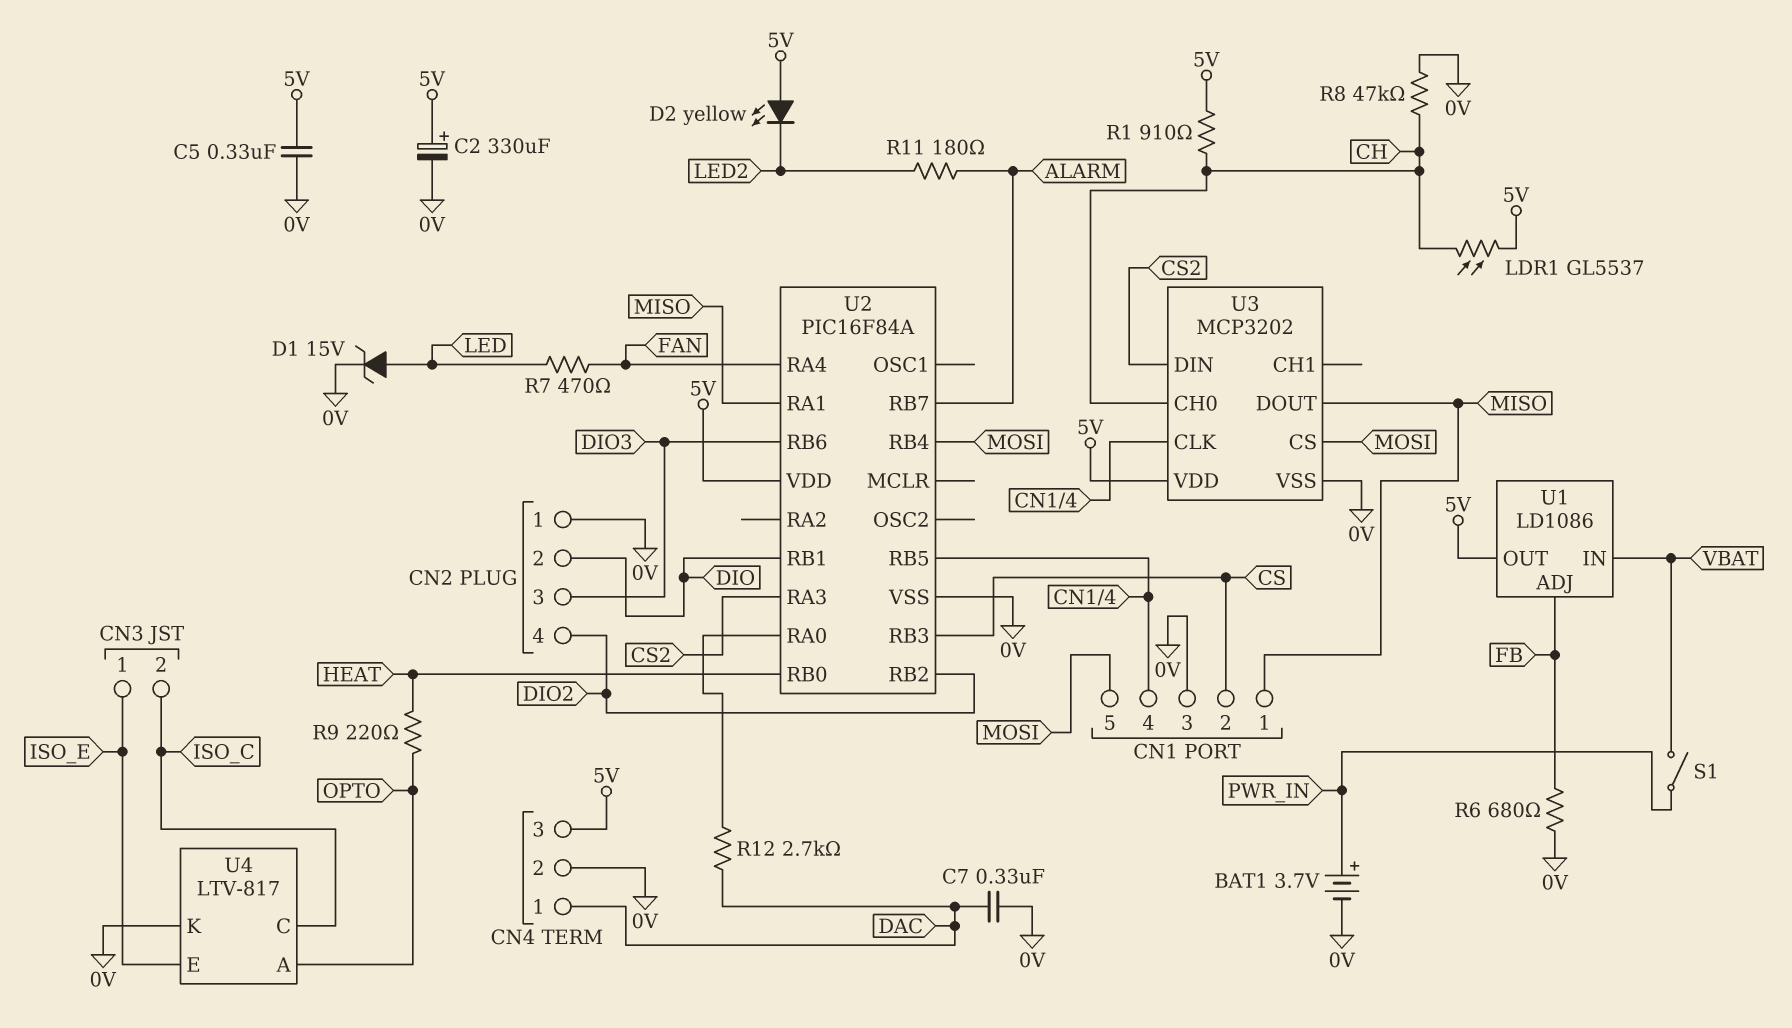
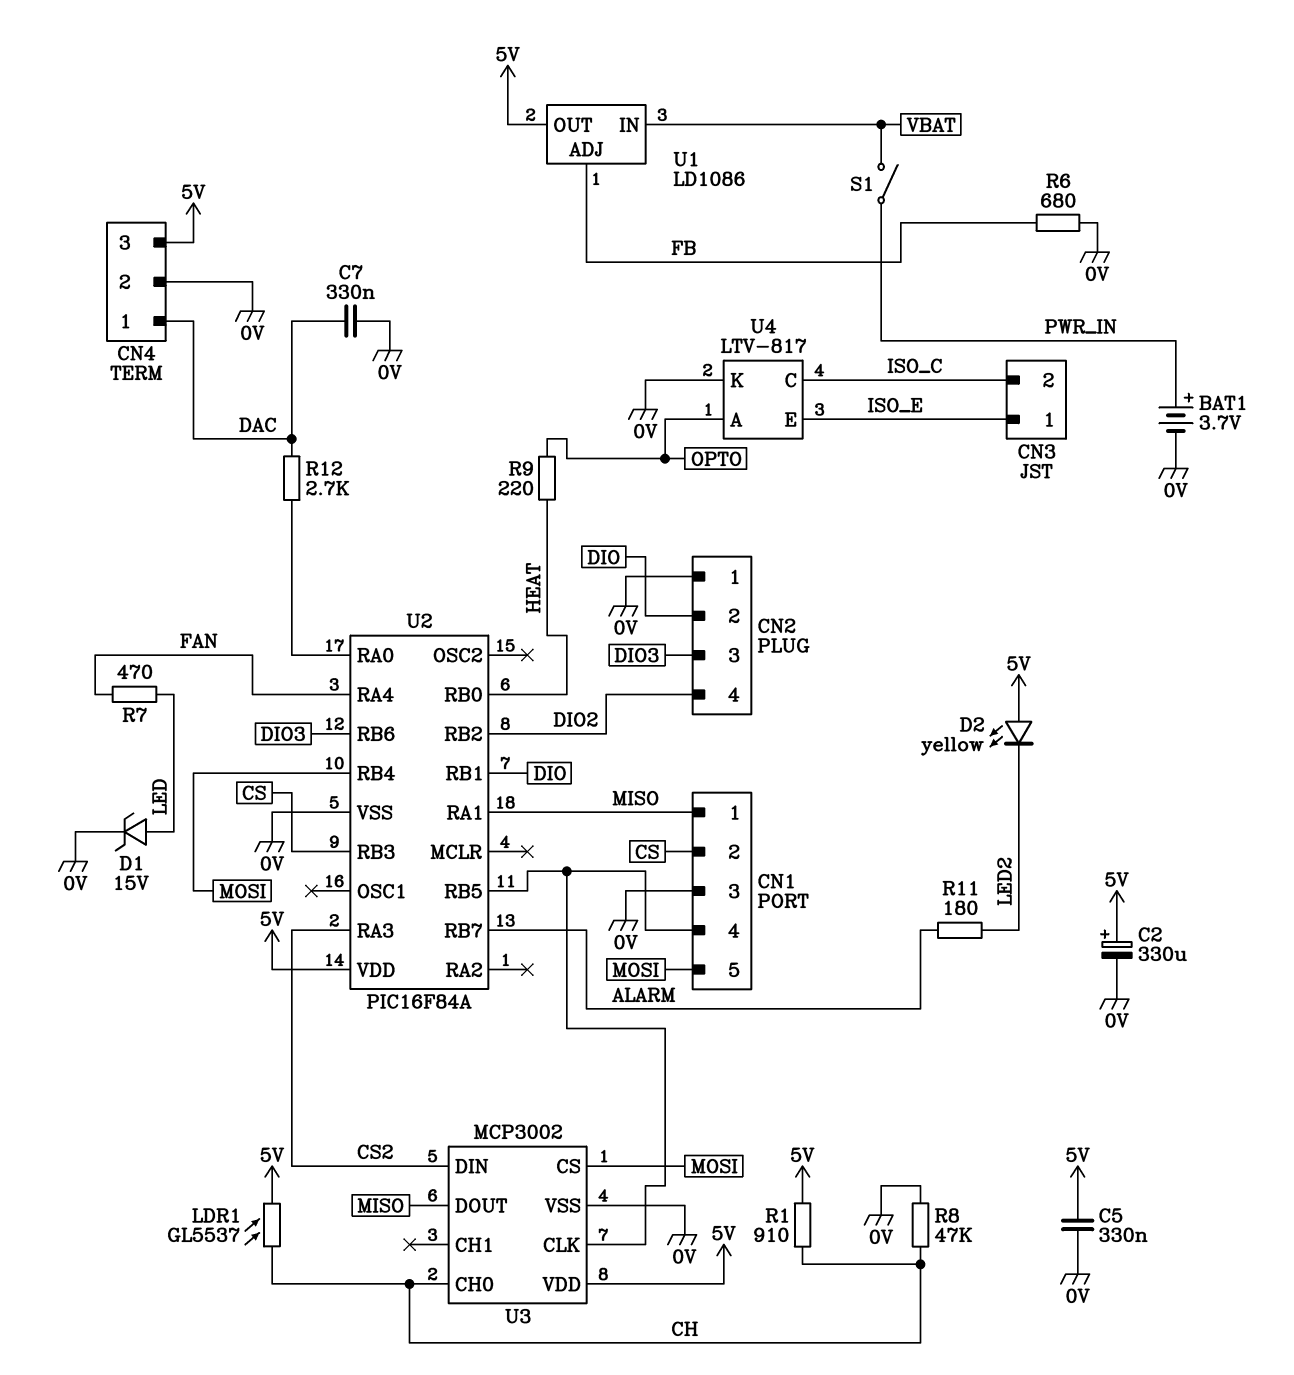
U3: MCP3202 -> MCP3002

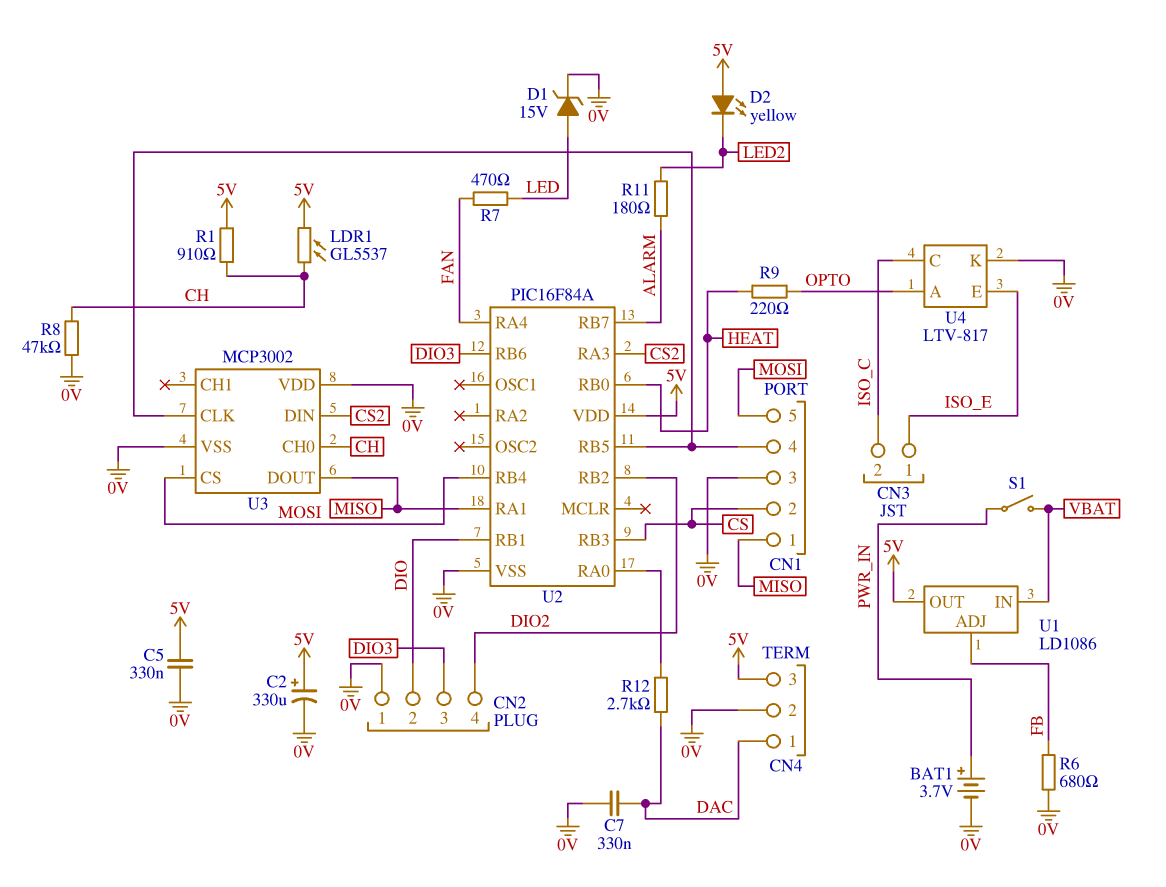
U3 pin VDD: 5V -> 0V

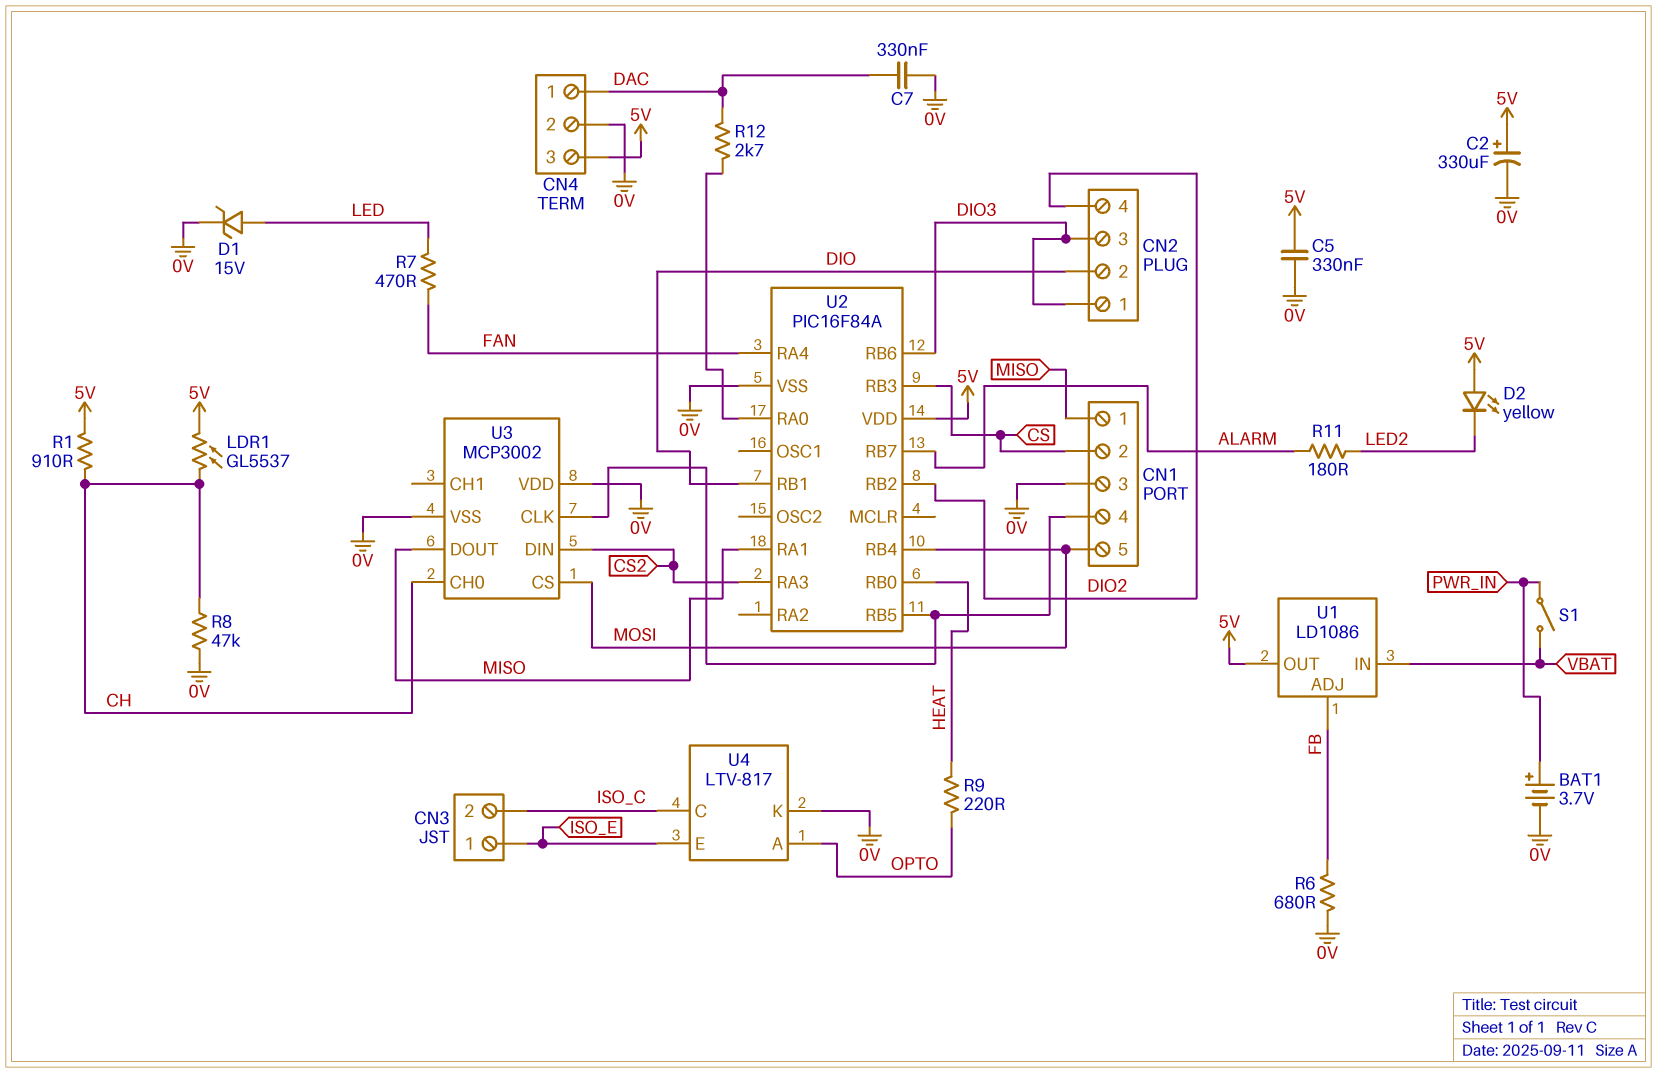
CN2 pin 1: 0V -> DIO3

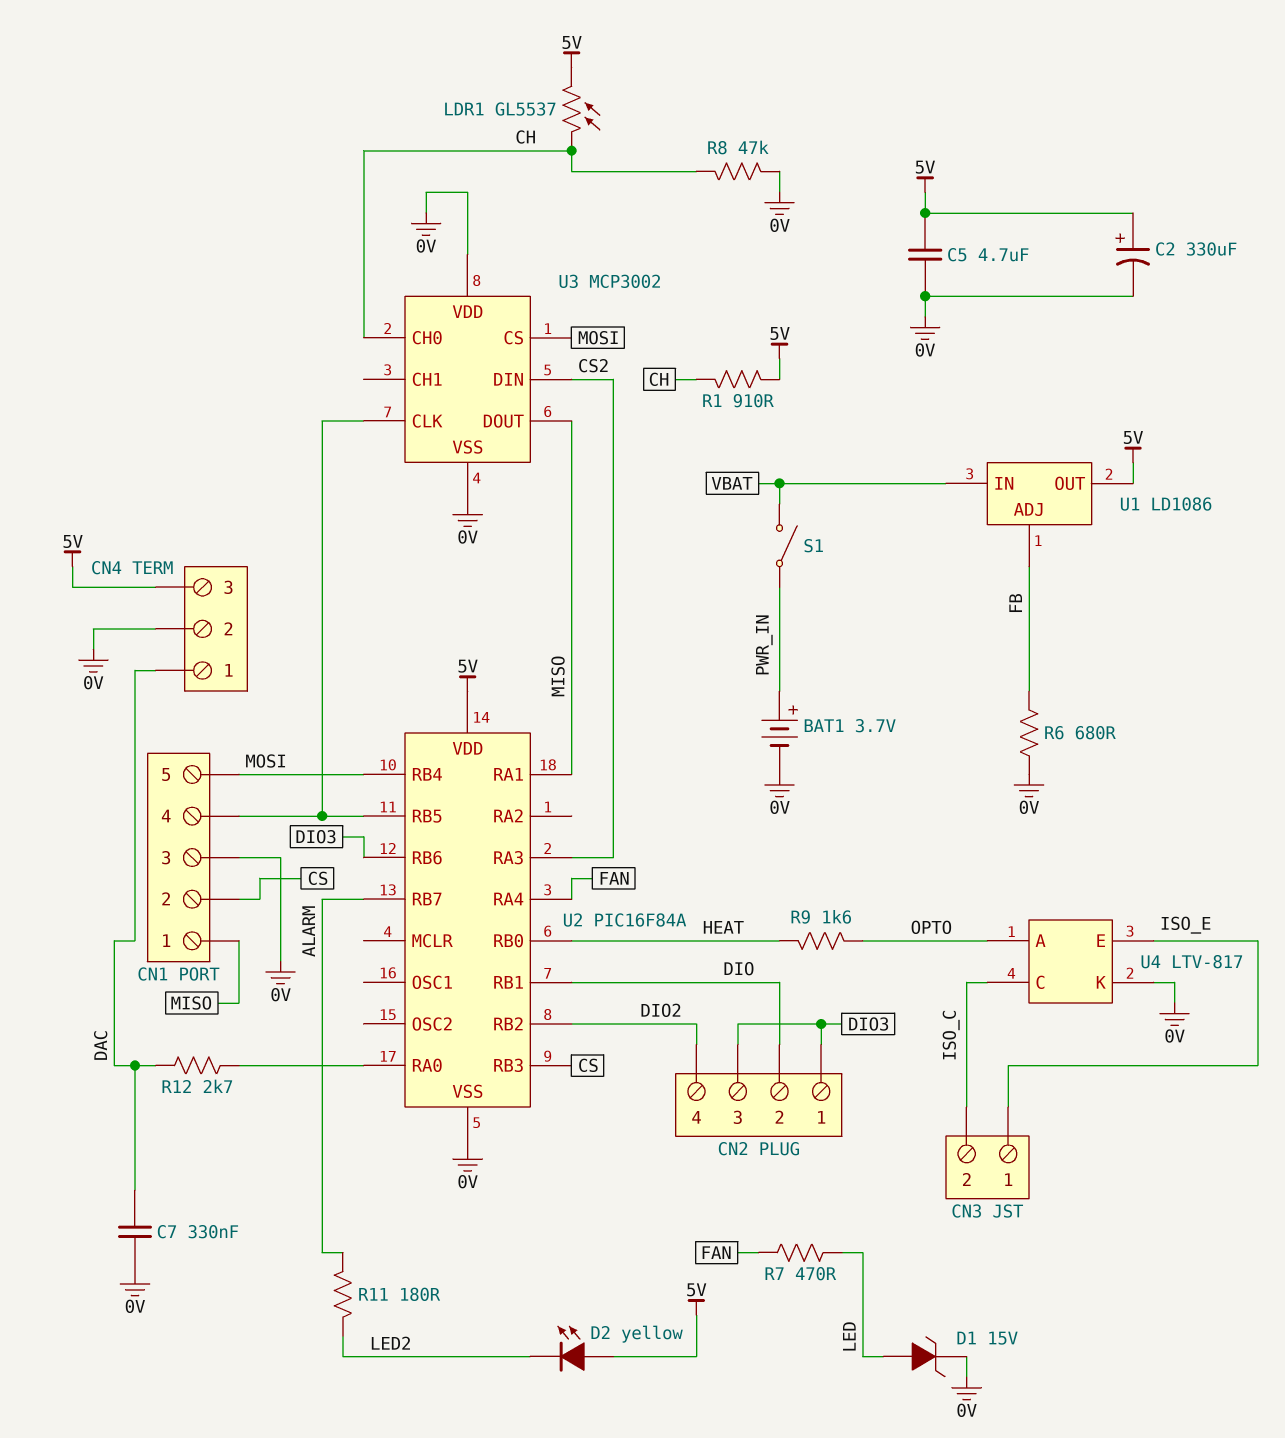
C5: 330nF (0V, 5V) -> 4.7uF (0V, 5V)
R9: 220 (HEAT, OPTO) -> 1.6k (HEAT, OPTO)

